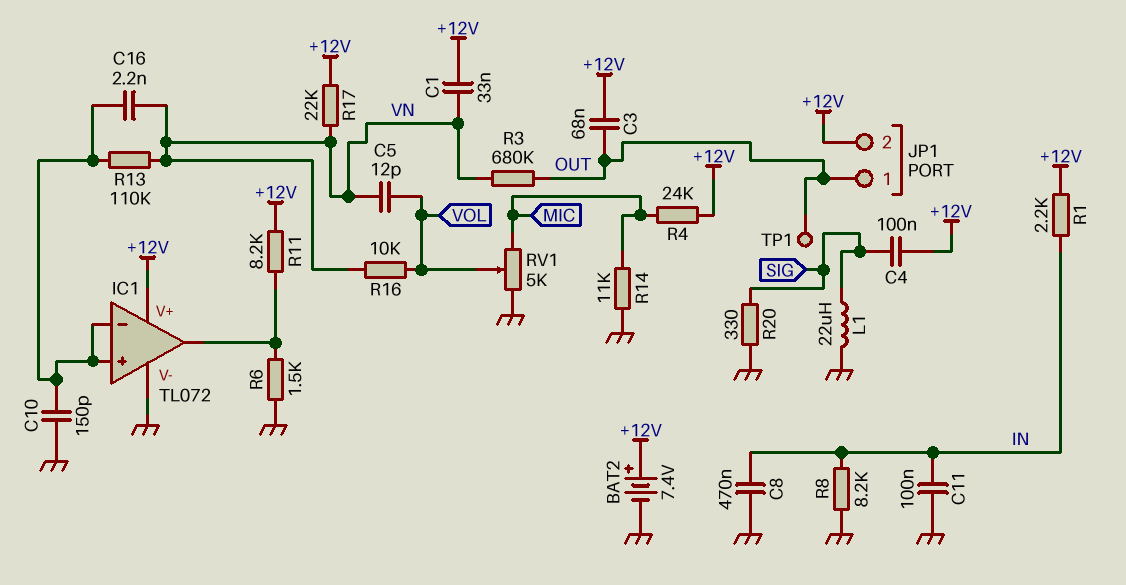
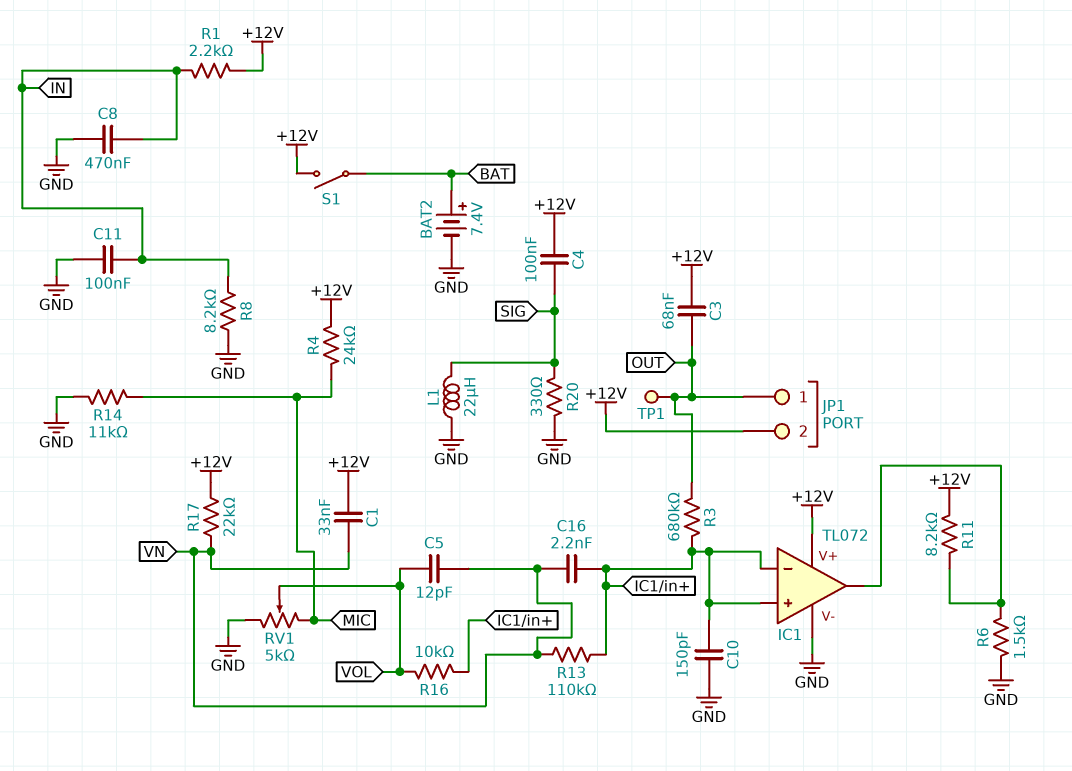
BAT2: 7.4V (plus +12V, minus GND) -> 7.4V (plus BAT, minus GND)
R3: 680k (OUT, VN) -> 680k (IC1/in+, OUT)
R16: 10k (VN, VOL) -> 10k (IC1/in+, VOL)
S1: none -> switch (+12V, BAT)

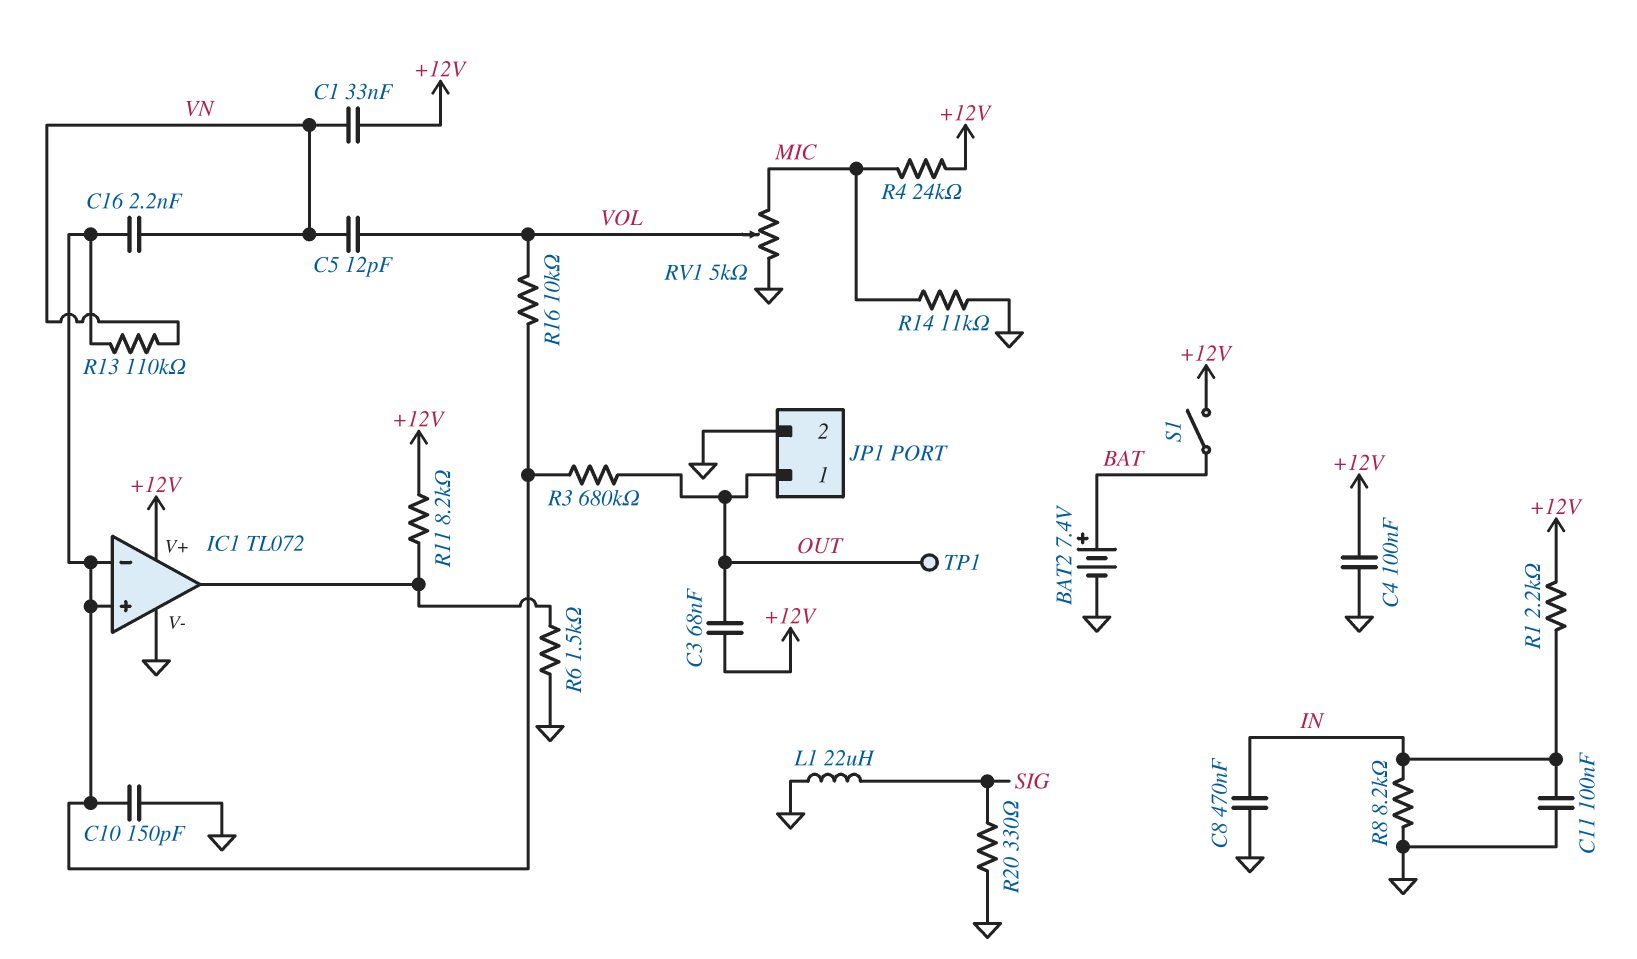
C4: 100nF (+12V, SIG) -> 100nF (+12V, GND)
JP1 pin 2: +12V -> GND
R17: 22k (+12V, VN) -> none

